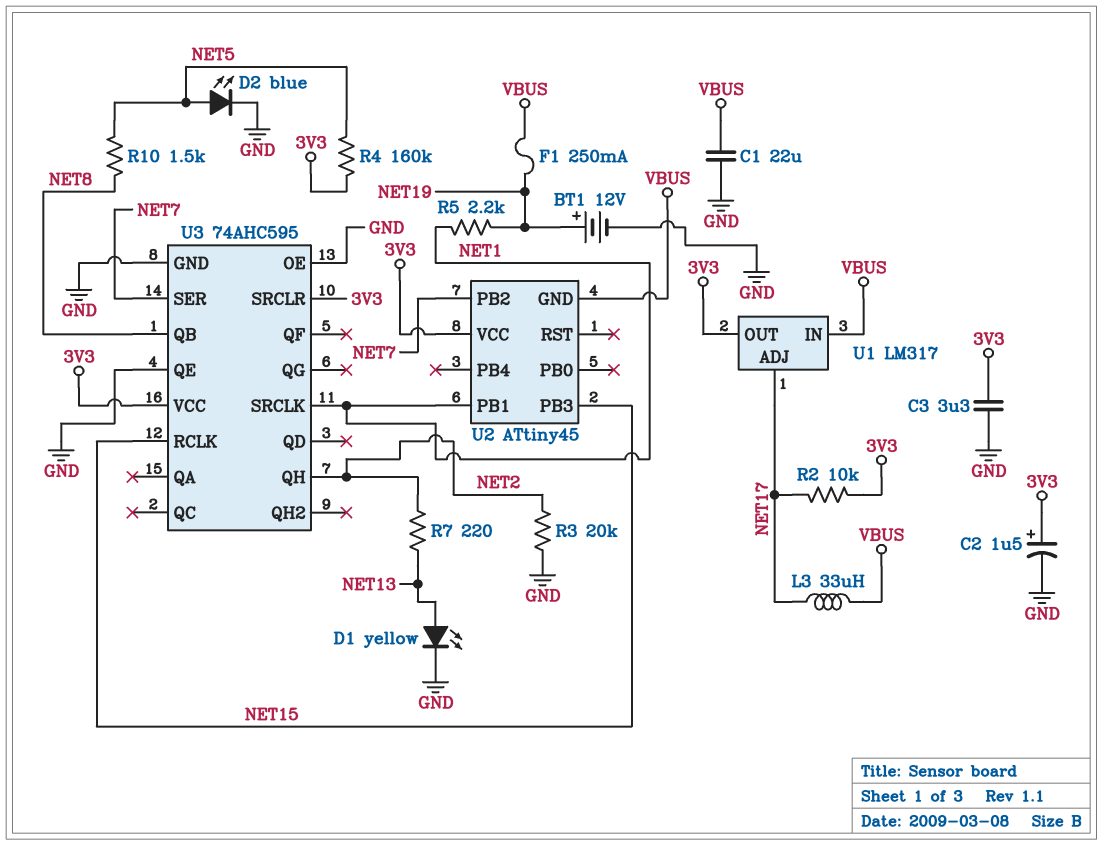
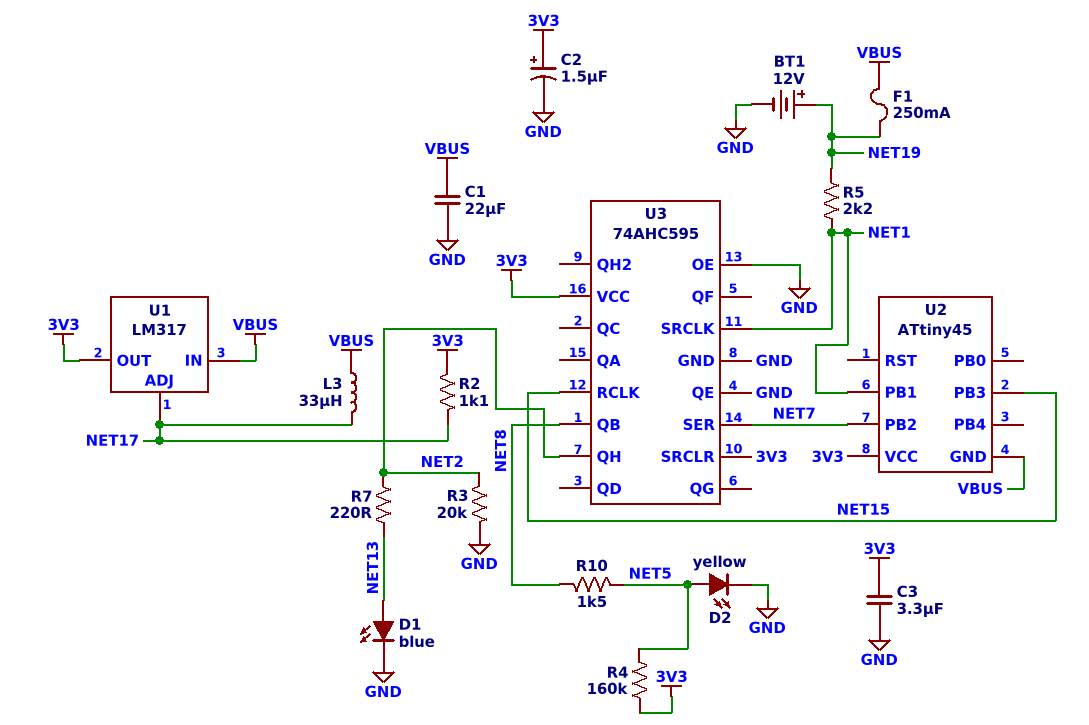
D1: LED yellow (A NET13, K GND) -> LED blue (A NET13, K GND)
D2: LED blue (A NET5, K GND) -> LED yellow (A NET5, K GND)
R2: 10k (3V3, NET17) -> 1.1k (3V3, NET17)

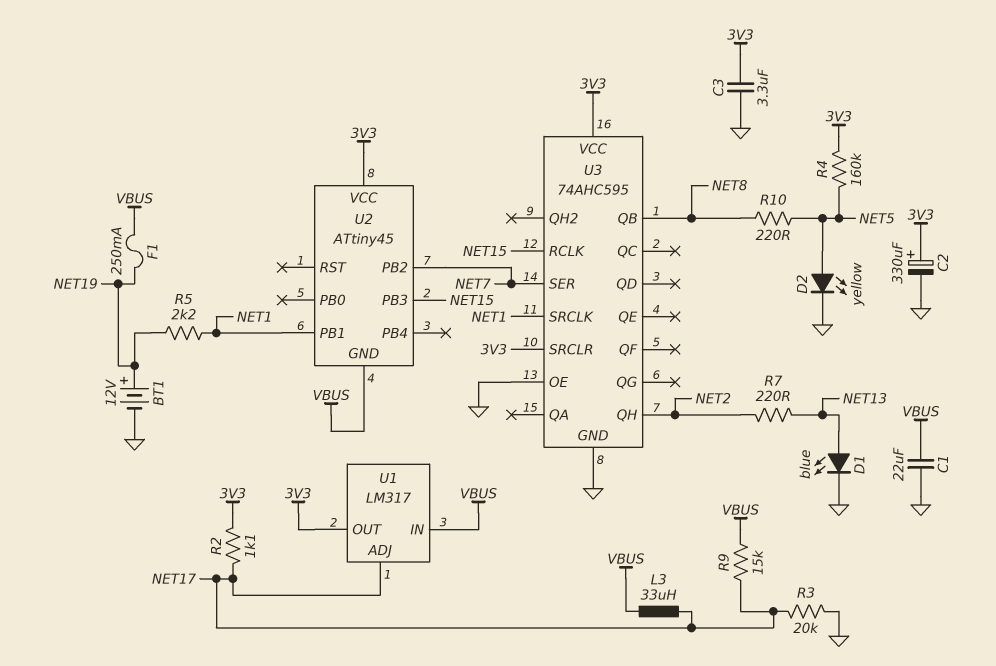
C2: 1.5uF (plus 3V3, minus GND) -> 330uF (plus 3V3, minus GND)
R3: 20k (GND, NET2) -> 20k (GND, NET17)
R9: none -> 15k (NET17, VBUS)
R10: 1.5k (NET5, NET8) -> 220 (NET5, NET8)
U3 pin QE: GND -> none

